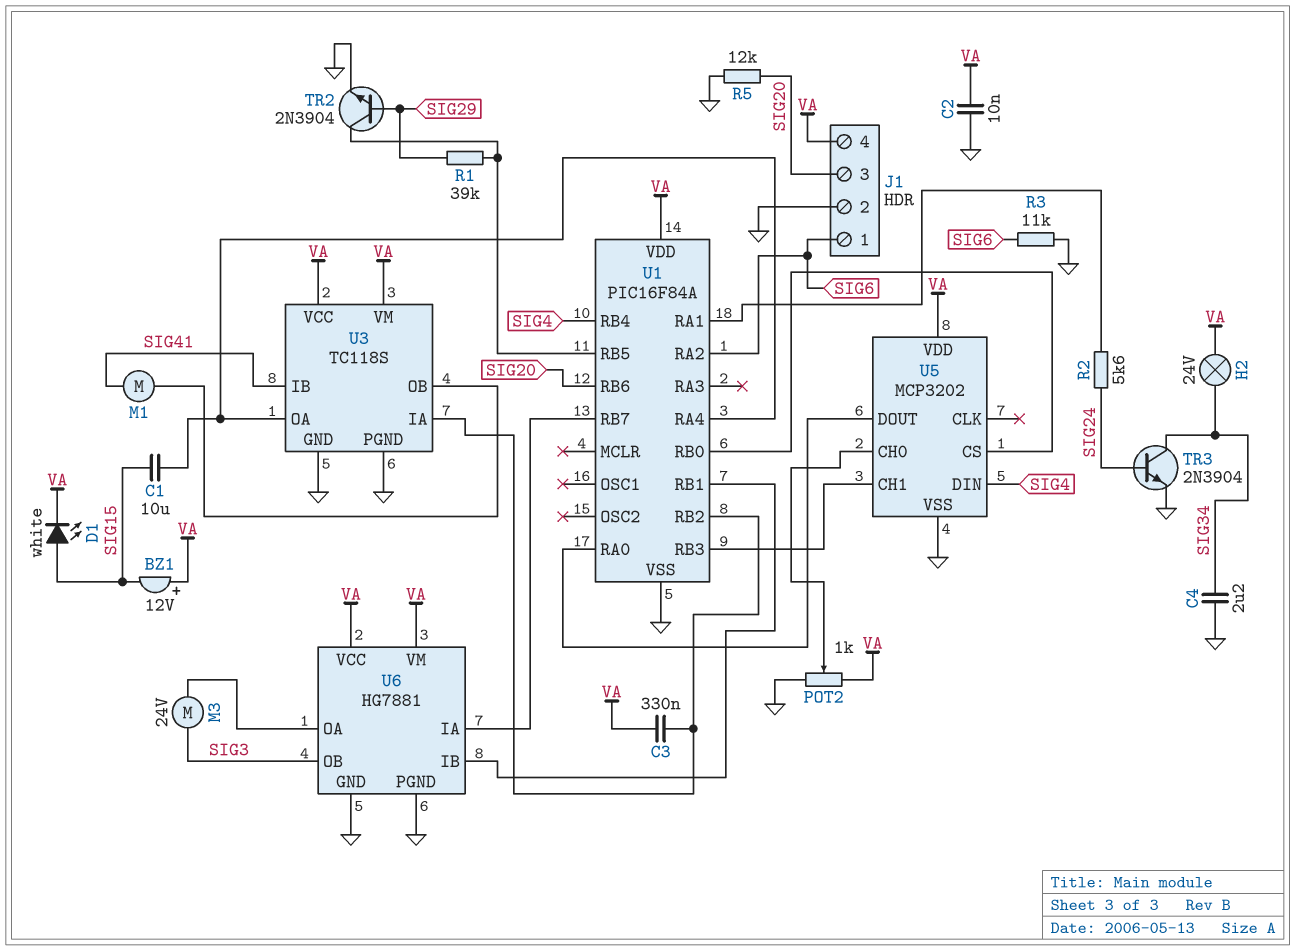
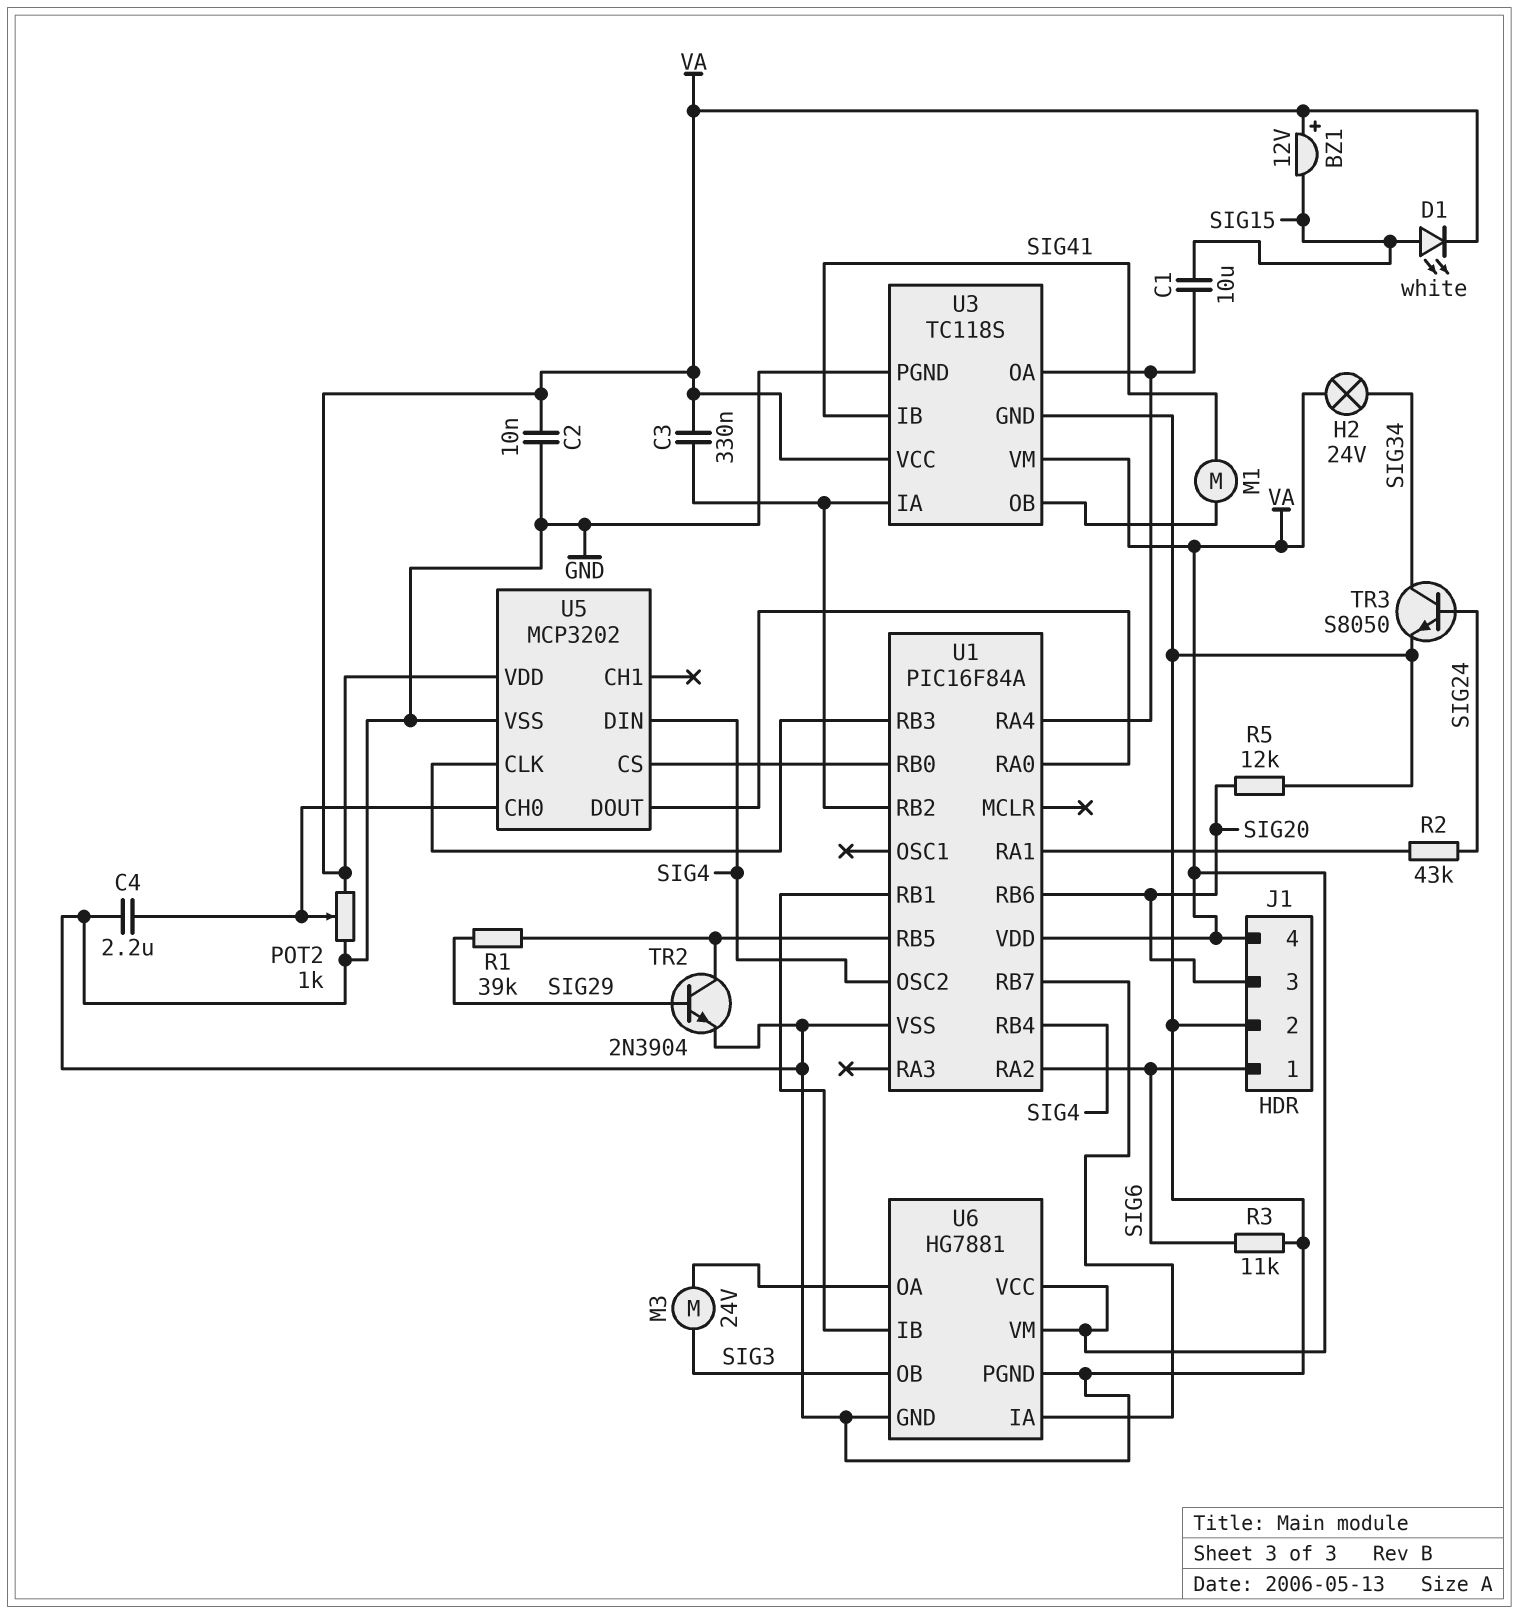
C4: 2.2uF (GND, SIG34) -> 2.2uF (GND, U5/CH0)
R2: 5.6k (SIG24, U1/RA1) -> 43k (SIG24, U1/RA1)
TR3: NPN 2N3904 (B SIG24, C SIG34, E GND) -> NPN S8050 (B SIG24, C SIG34, E GND)
U1 pin OSC2: none -> SIG4
U5 pin CH1: U1/RB3 -> none
U5 pin CLK: none -> U1/RB3

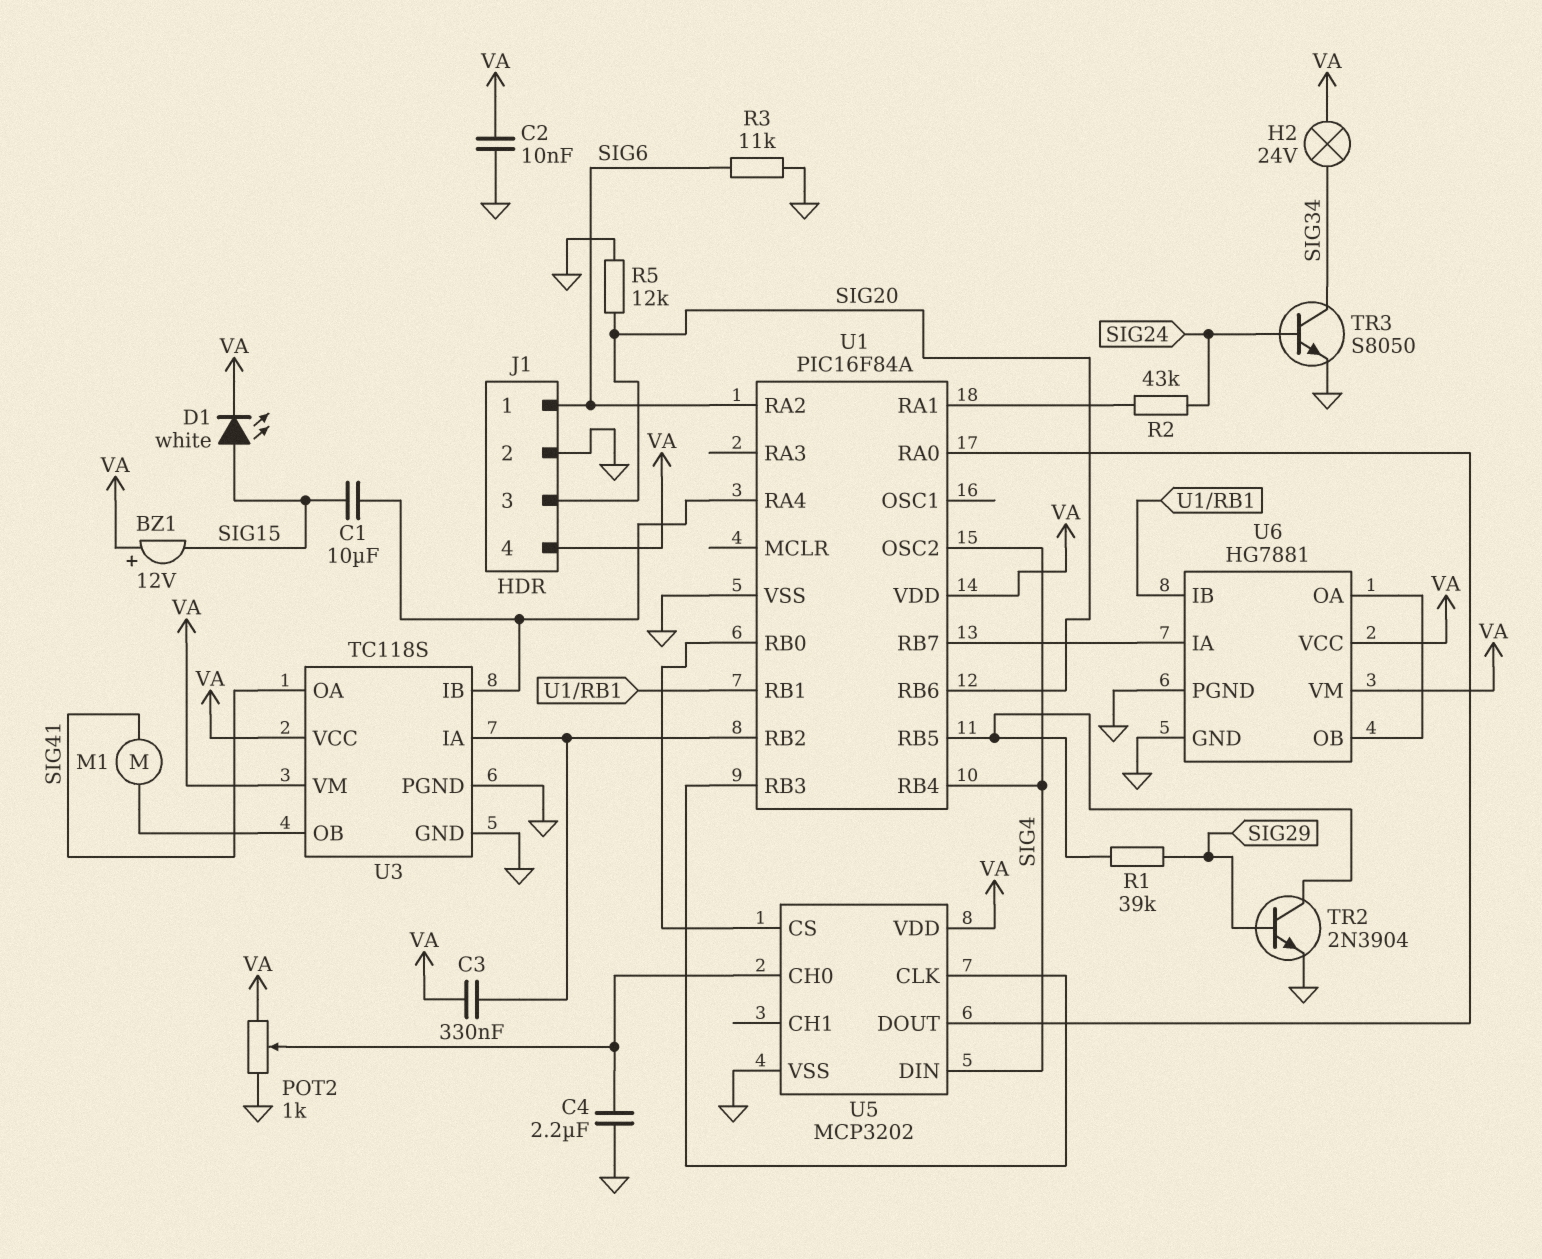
M3: motor 24V (SIG3, U6/OA) -> none
U3 pin IB: SIG41 -> U1/RA4
U3 pin OA: U1/RA4 -> SIG41
U6 pin OB: SIG3 -> U6/OA

